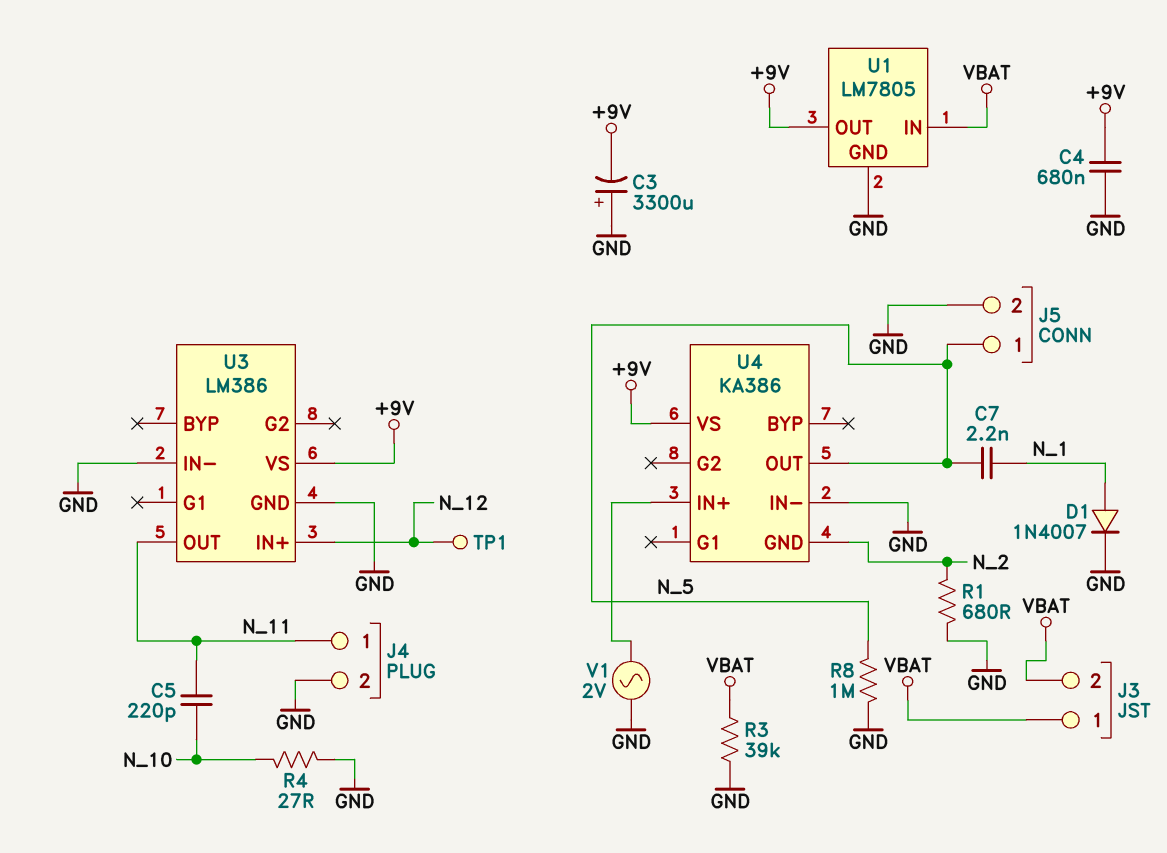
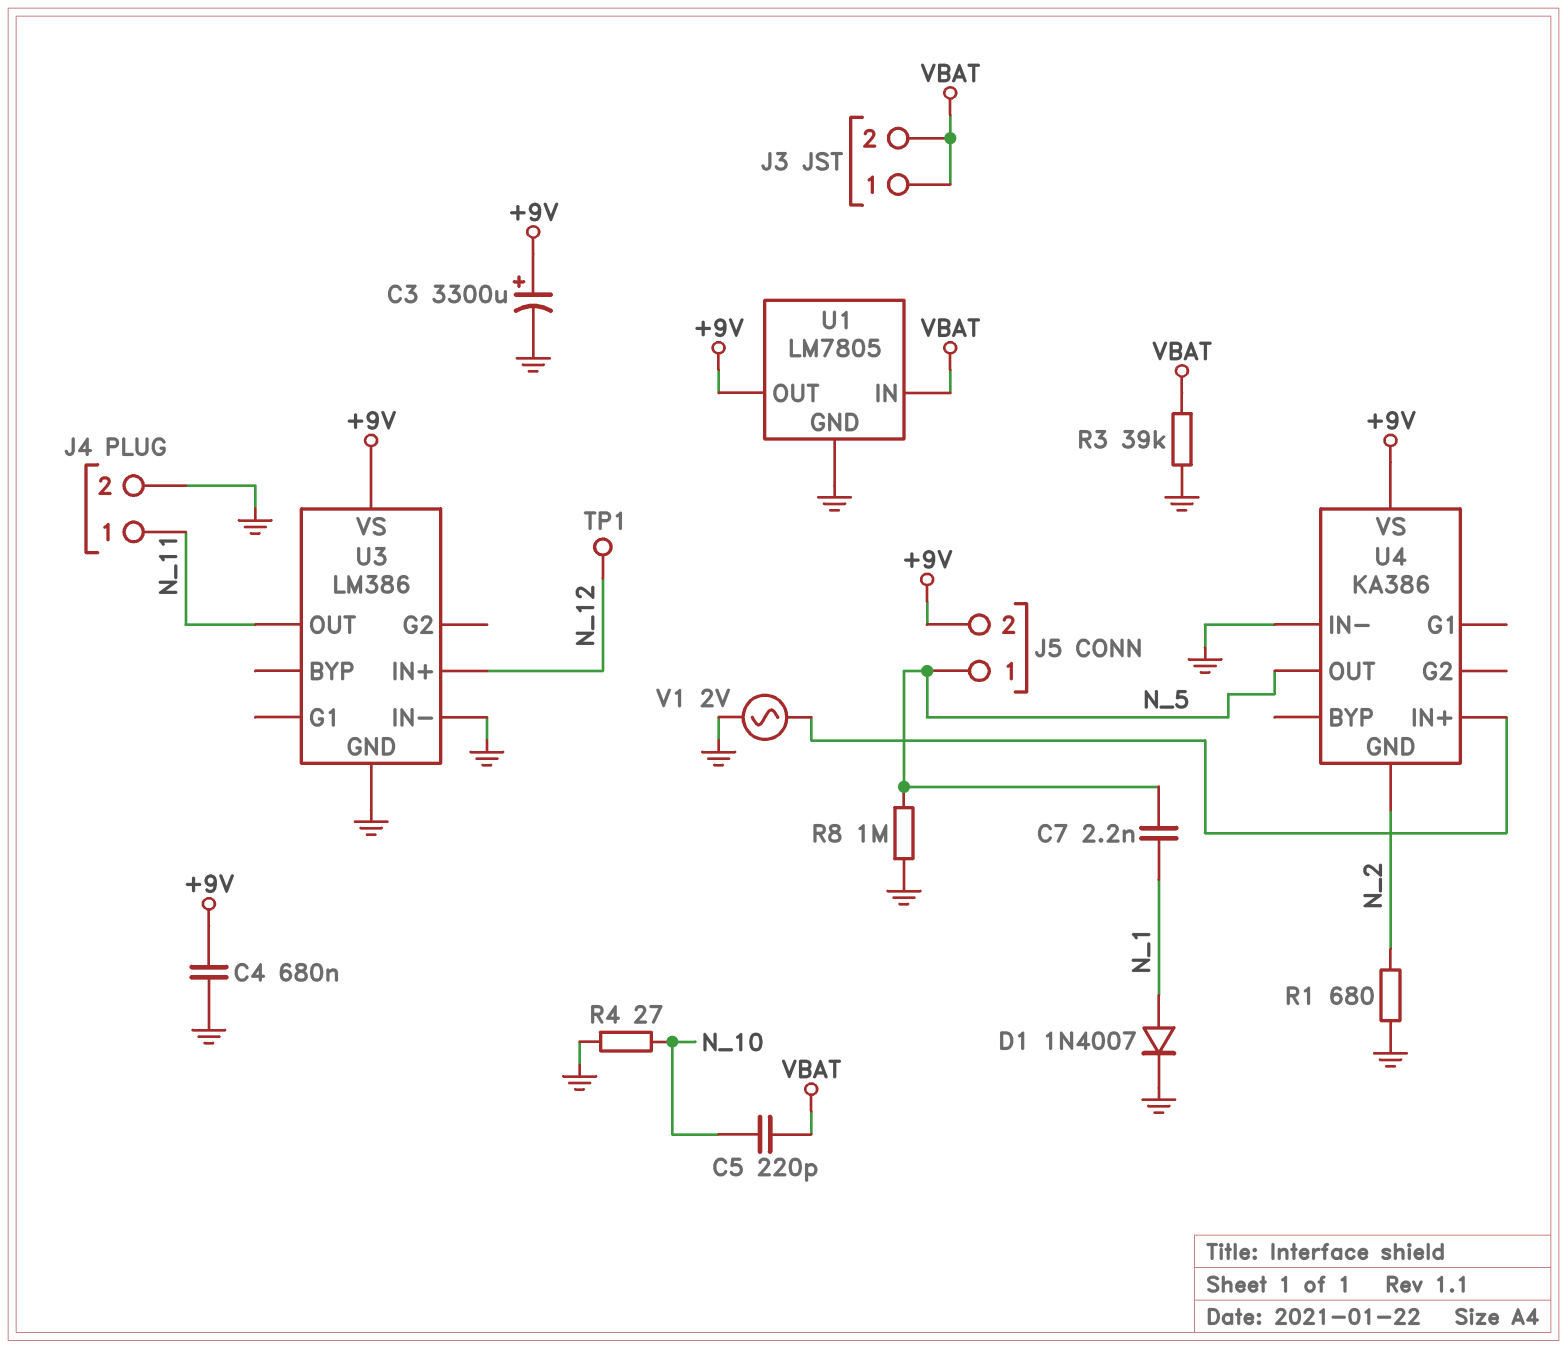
C3: 3300uF (plus GND, minus +9V) -> 3300uF (plus +9V, minus GND)
C5: 220pF (N_10, N_11) -> 220pF (N_10, VBAT)
J5 pin 2: GND -> +9V

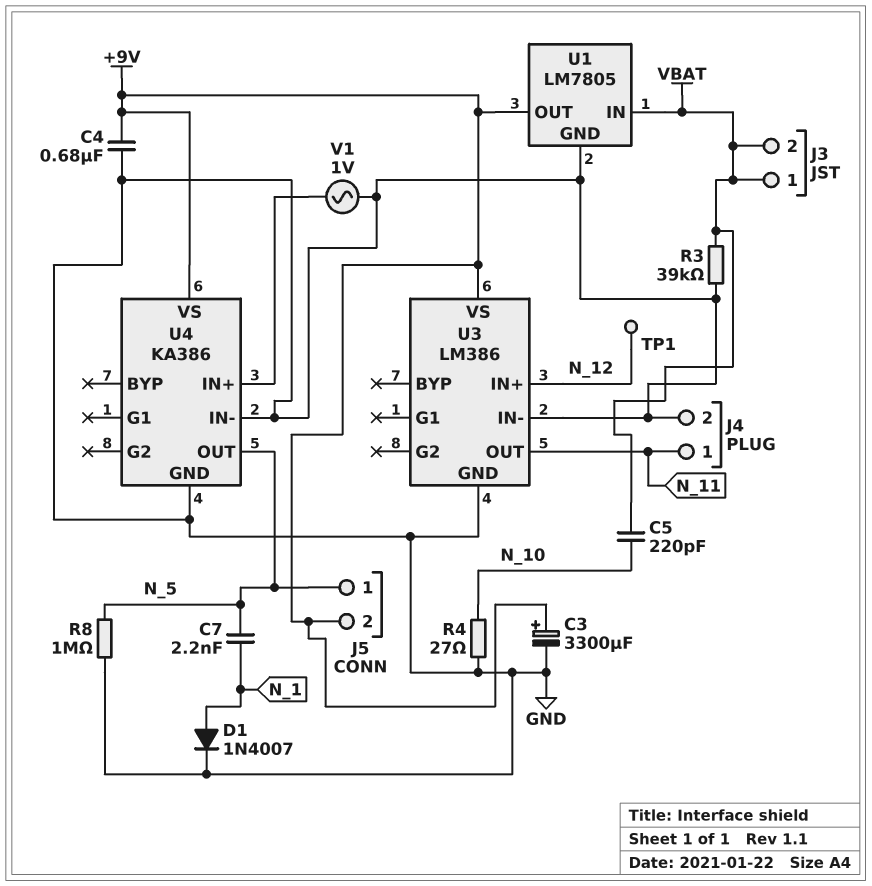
R1: 680 (GND, N_2) -> none
U4 pin GND: N_2 -> GND
V1: AC 2V (GND, U4/IN+) -> AC 1V (GND, U4/IN+)

